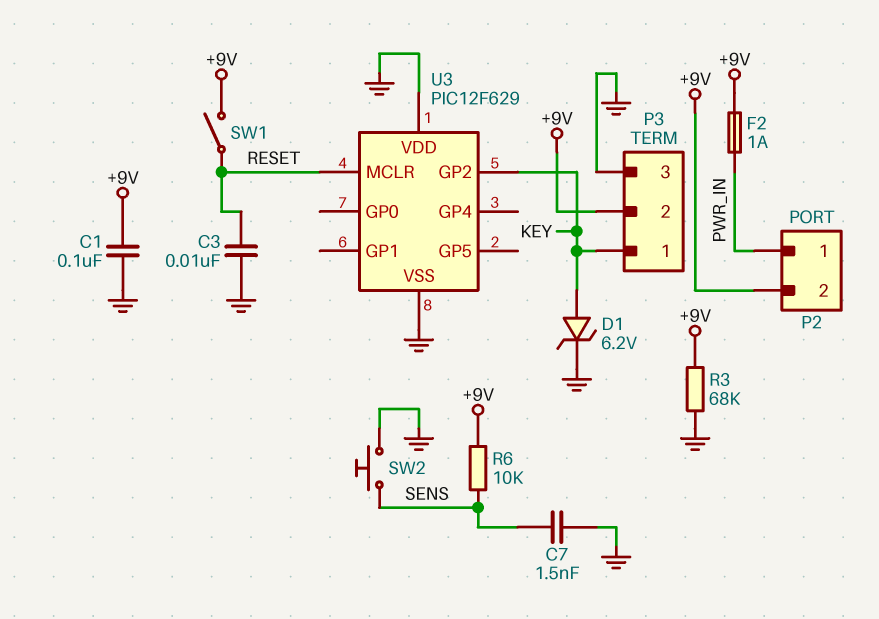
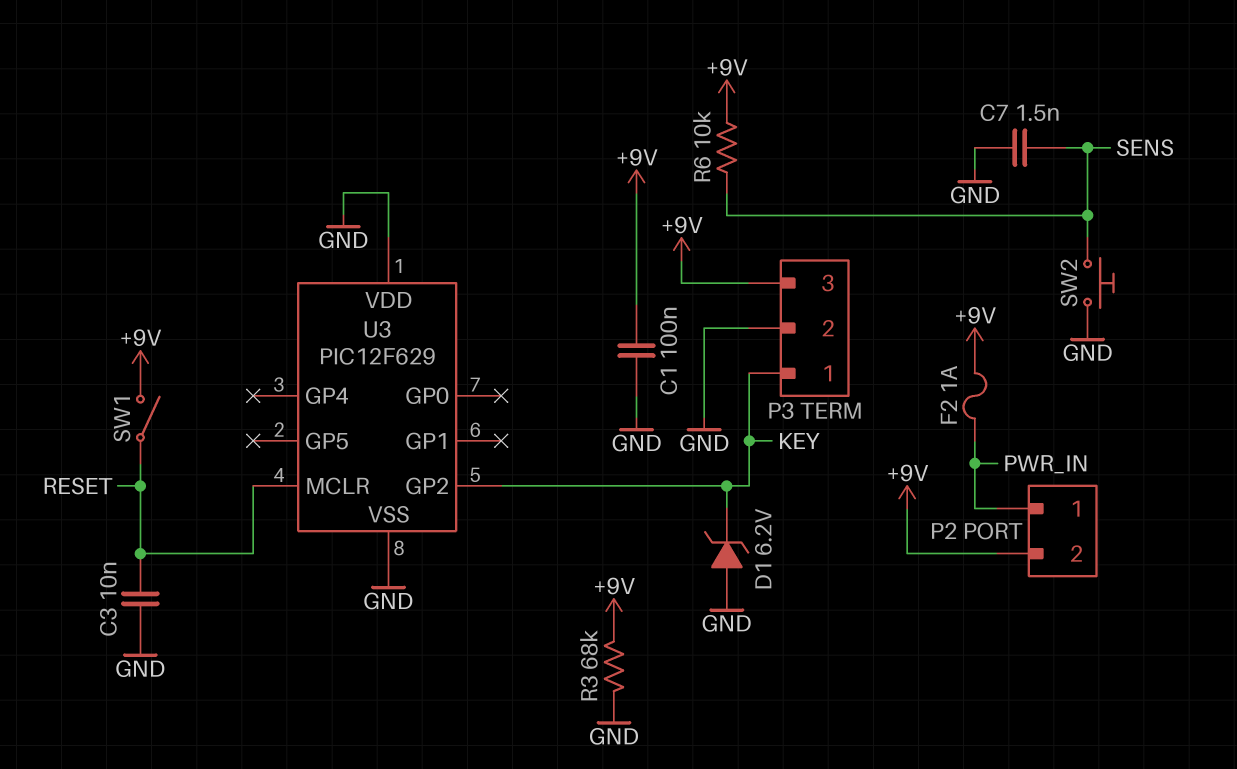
D1: zener 6.2V (A KEY, K GND) -> zener 6.2V (A GND, K KEY)
P3 pin 2: +9V -> GND
P3 pin 3: GND -> +9V

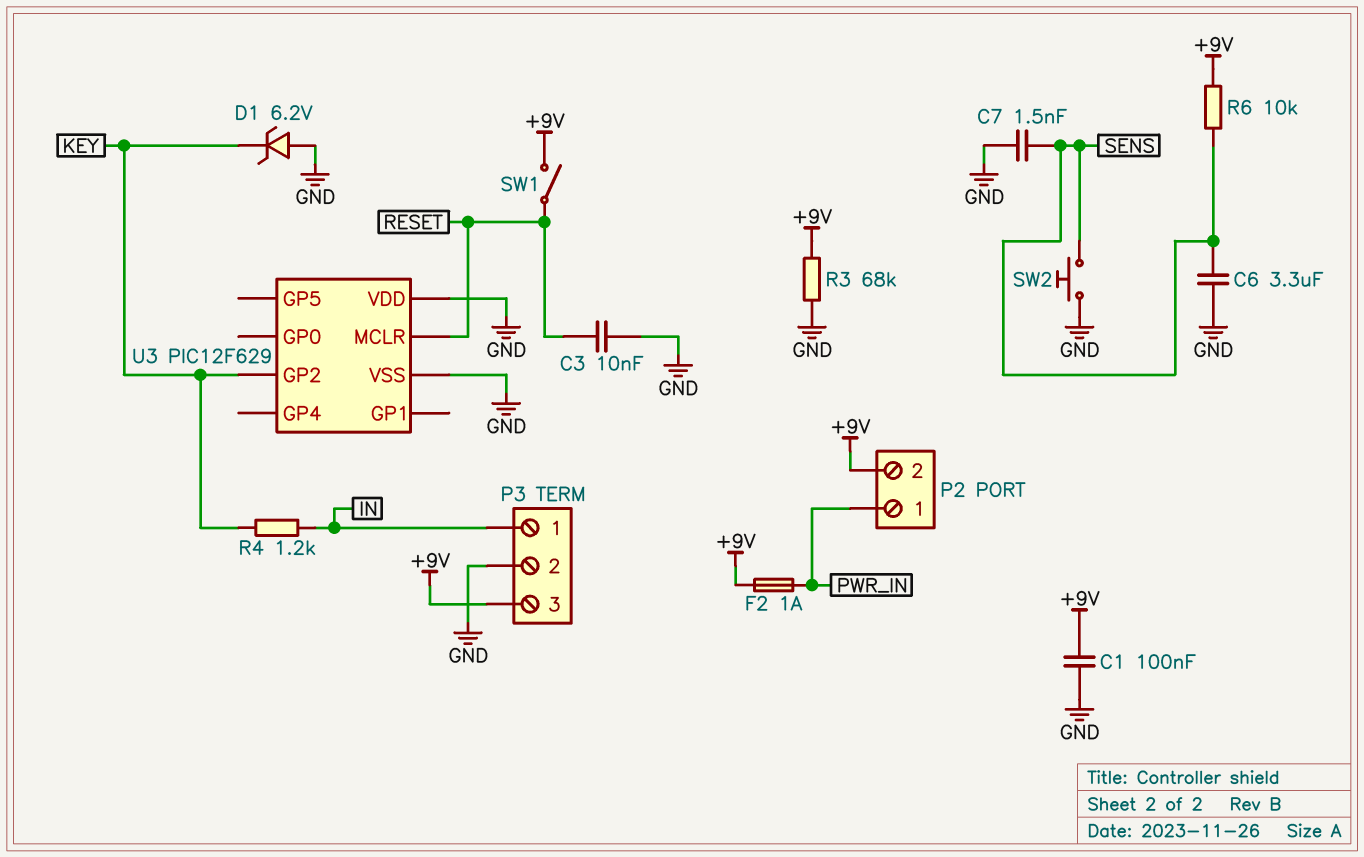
C6: none -> 3.3uF (GND, SENS)
P3 pin 1: KEY -> IN
R4: none -> 1.2k (IN, KEY)

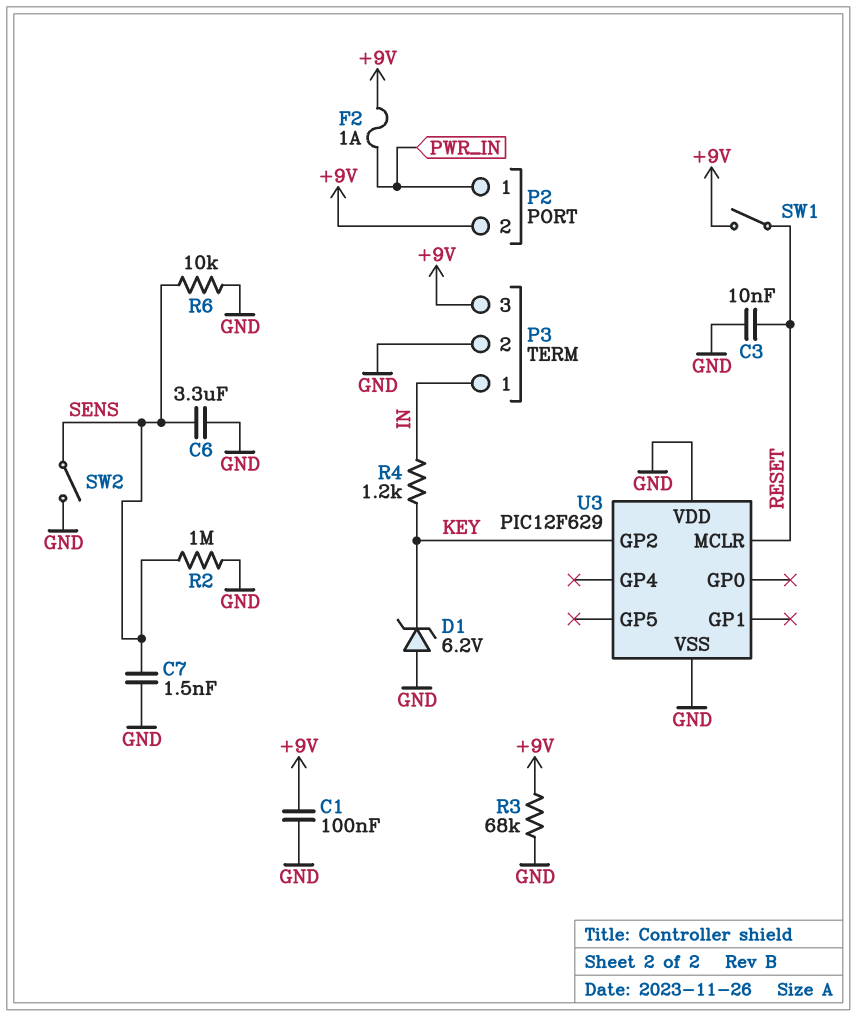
R2: none -> 1M (GND, SENS)
R6: 10k (+9V, SENS) -> 10k (GND, SENS)
SW2: button (GND, SENS) -> switch (GND, SENS)

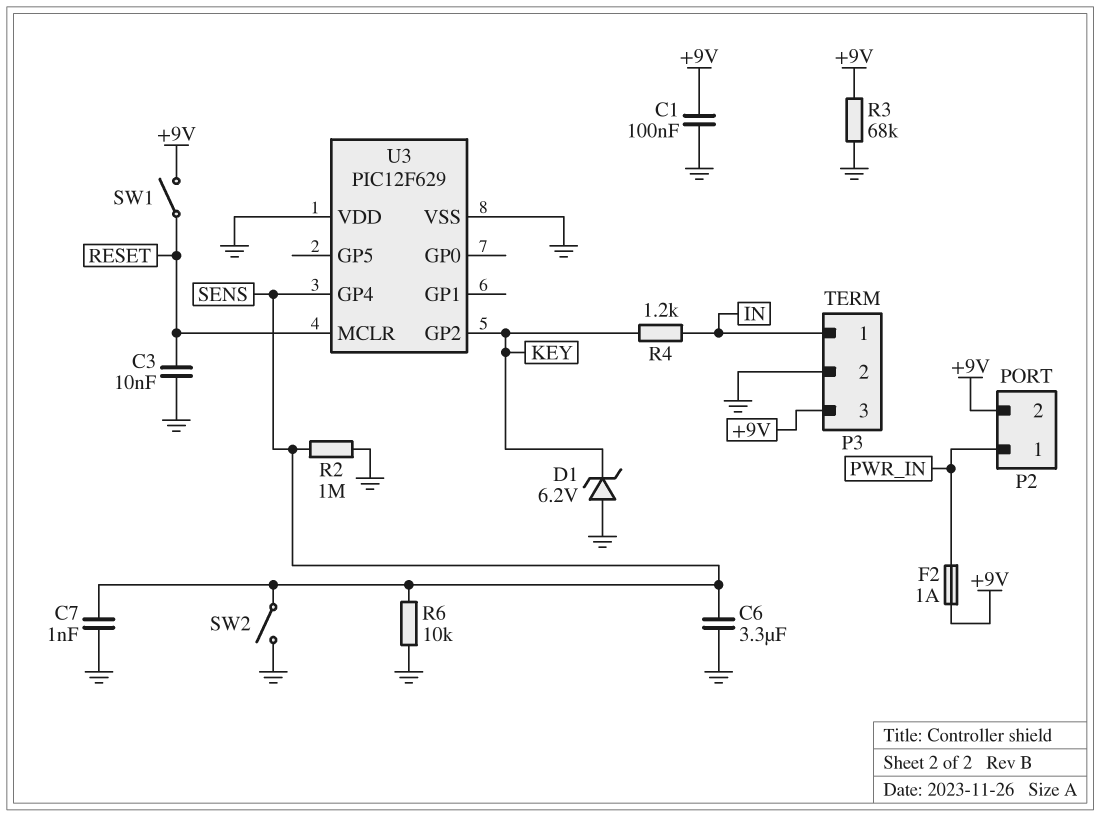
C7: 1.5nF (GND, SENS) -> 1nF (GND, SENS)
U3 pin GP4: none -> SENS

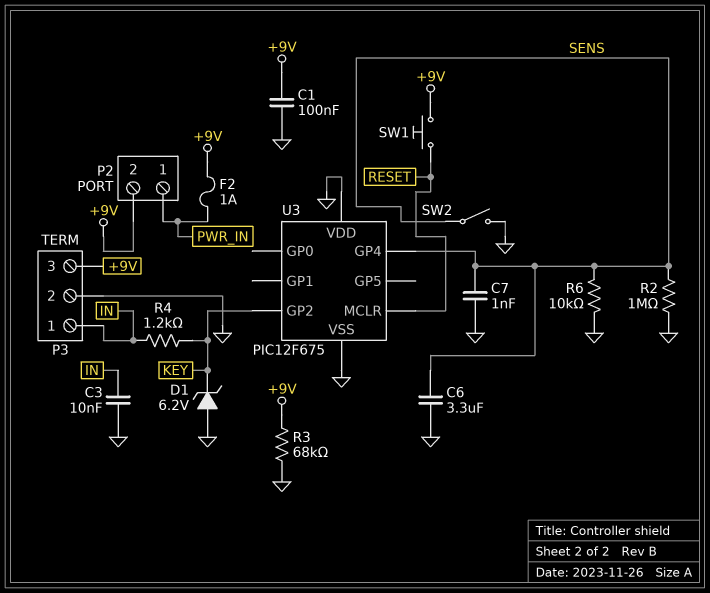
C3: 10nF (GND, RESET) -> 10nF (GND, IN)
SW1: switch (+9V, RESET) -> button (+9V, RESET)
U3: PIC12F629 -> PIC12F675

